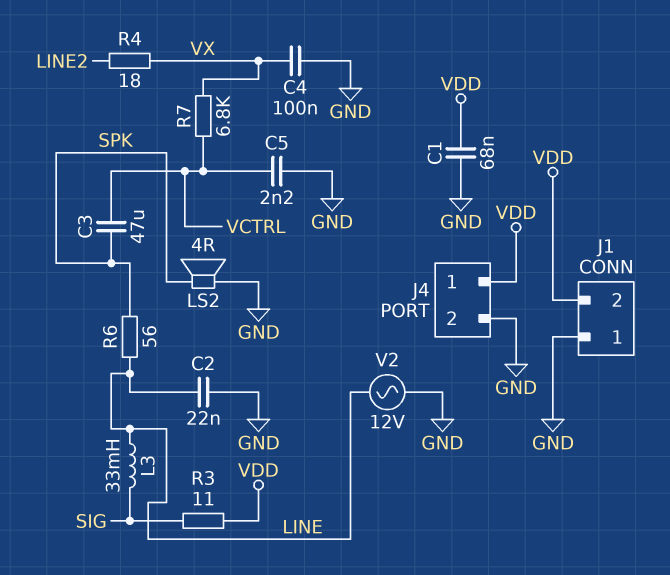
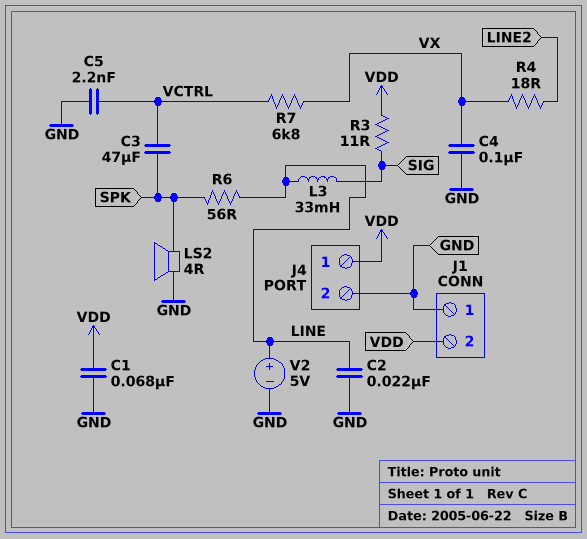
V2: AC 12V (GND, LINE) -> 5V (plus LINE, minus GND)

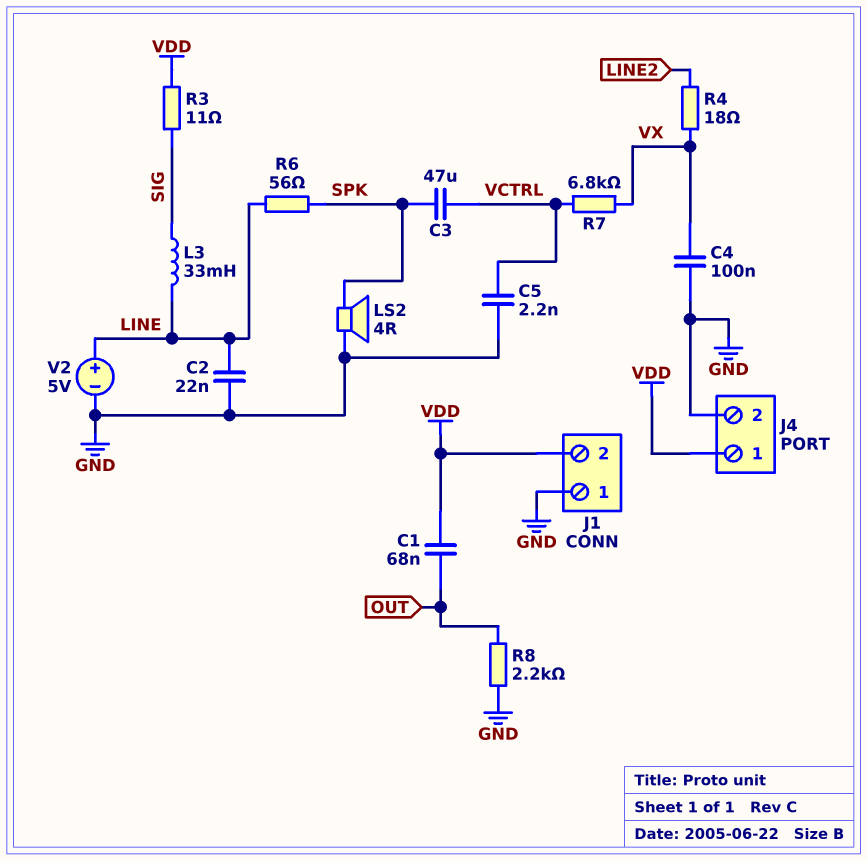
C1: 68nF (GND, VDD) -> 68nF (OUT, VDD)
R8: none -> 2.2k (GND, OUT)

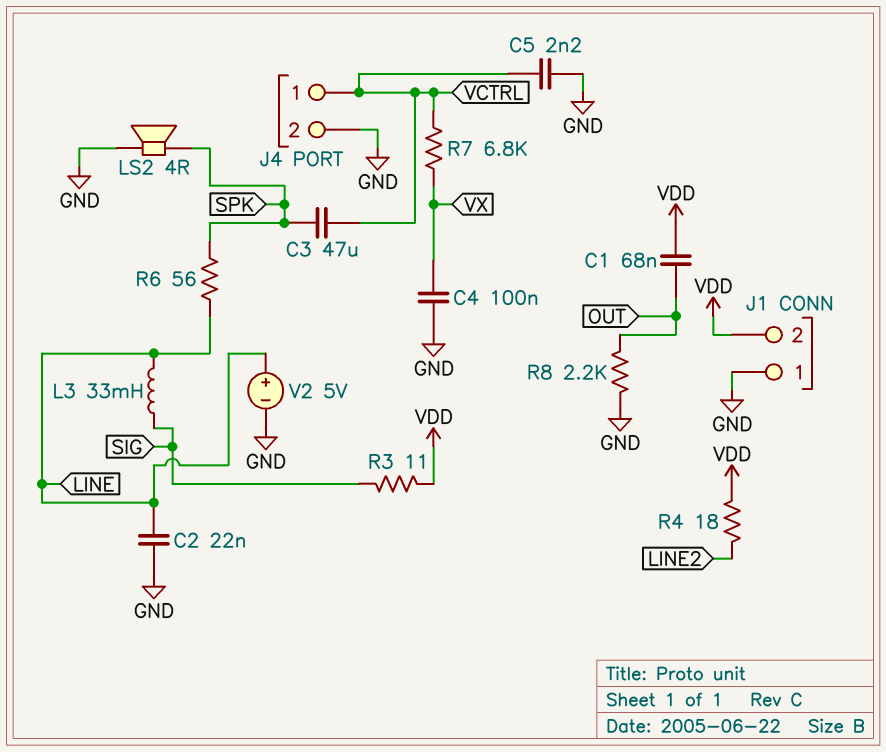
J4 pin 1: VDD -> VCTRL
R4: 18 (LINE2, VX) -> 18 (LINE2, VDD)

